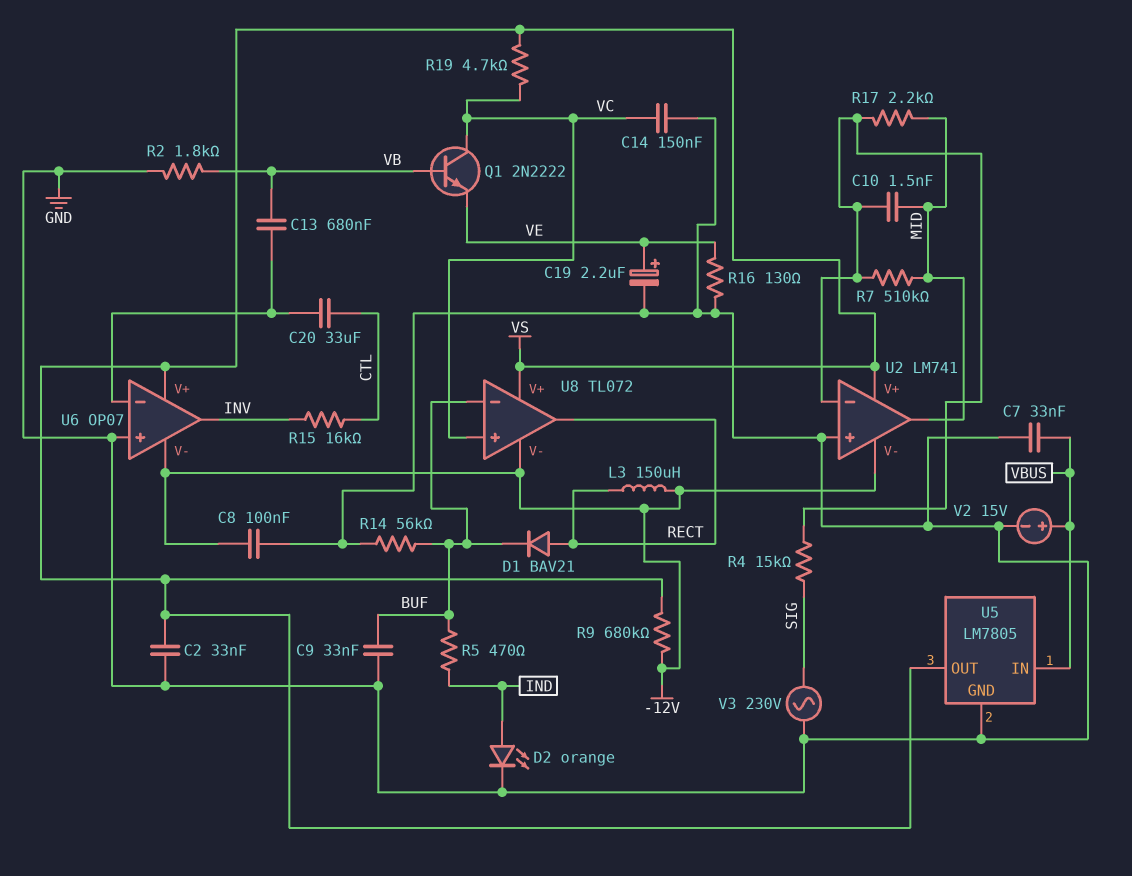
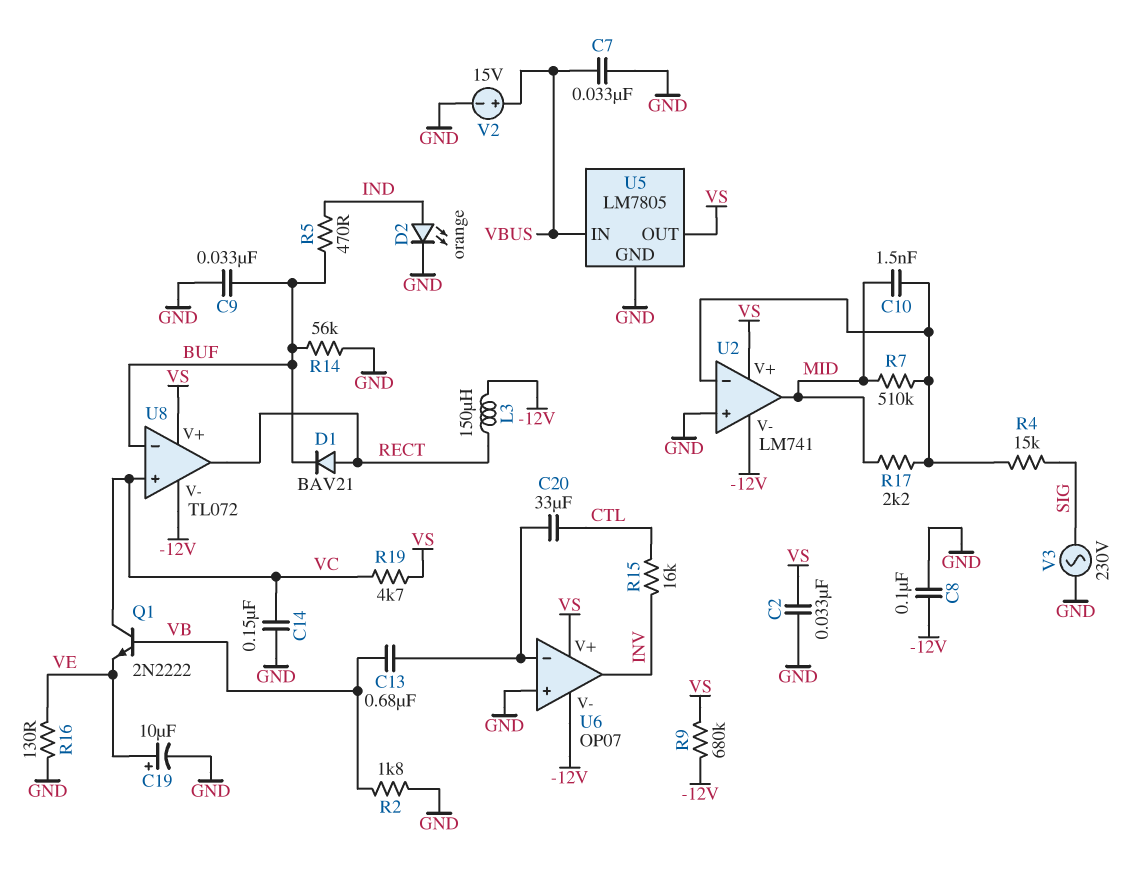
C19: 2.2uF (plus VE, minus GND) -> 10uF (plus VE, minus GND)

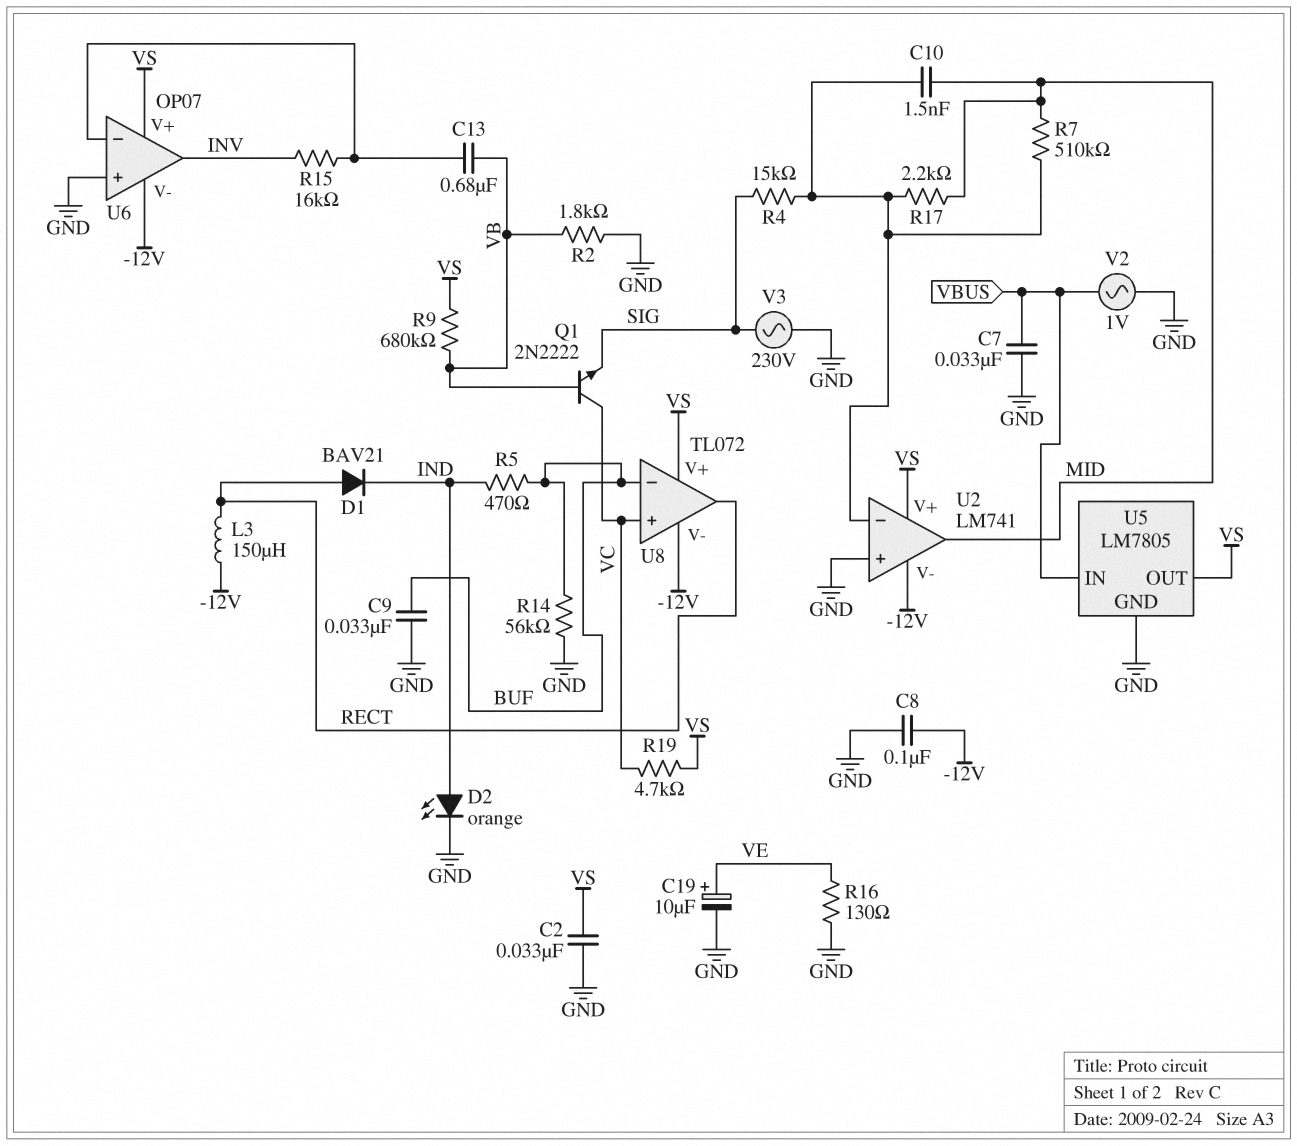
C14: 150nF (GND, VC) -> none
C20: 33uF (CTL, U6/in-) -> none
D1: diode BAV21 (A RECT, K BUF) -> diode BAV21 (A RECT, K IND)
Q1: NPN 2N2222 (B VB, C VC, E VE) -> NPN 2N2222 (B VB, C VC, E SIG)
R9: 680k (-12V, VS) -> 680k (VB, VS)
R15: 16k (CTL, INV) -> 16k (INV, U6/in-)
V2: 15V (plus VBUS, minus GND) -> AC 1V (GND, VBUS)

